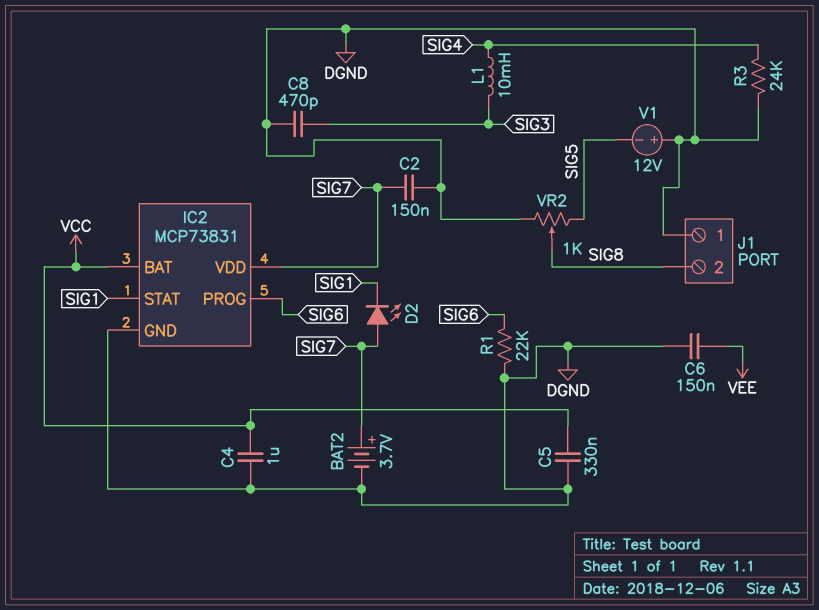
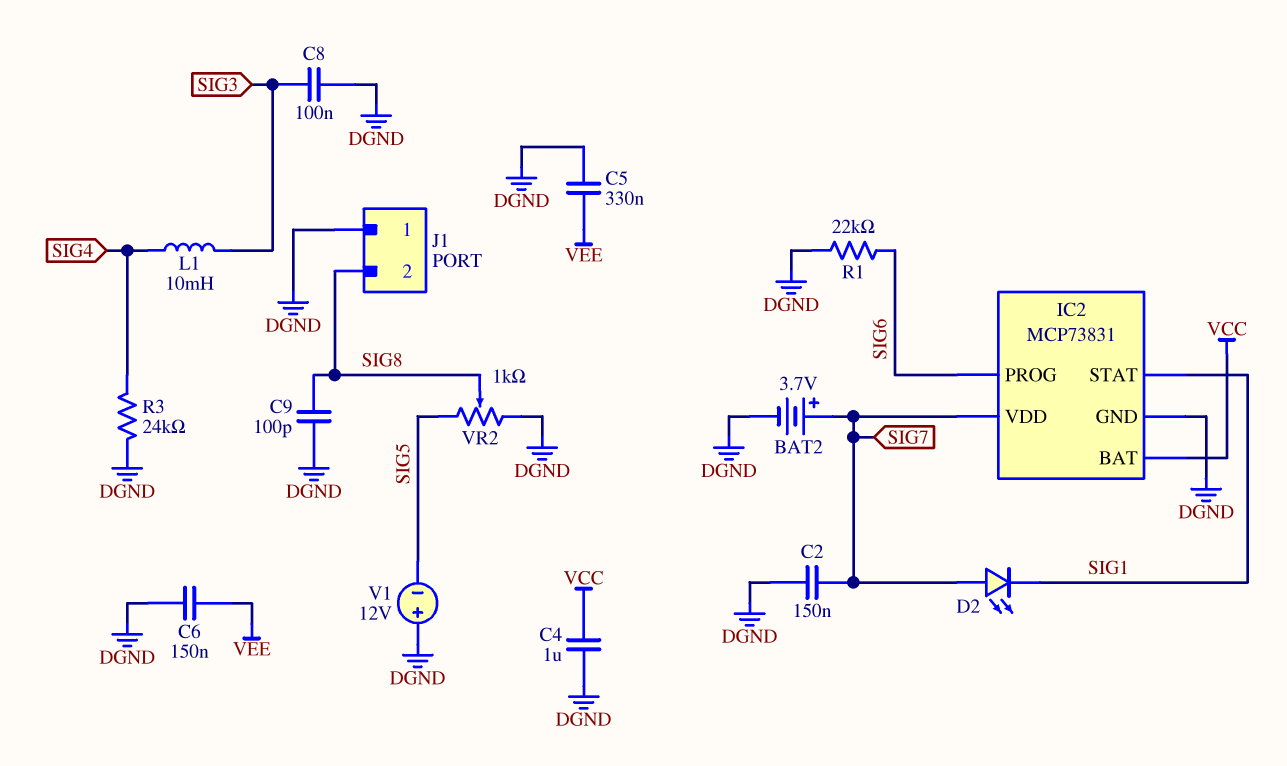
C5: 330nF (DGND, VCC) -> 330nF (DGND, VEE)
C8: 470pF (DGND, SIG3) -> 100nF (DGND, SIG3)
C9: none -> 100pF (DGND, SIG8)

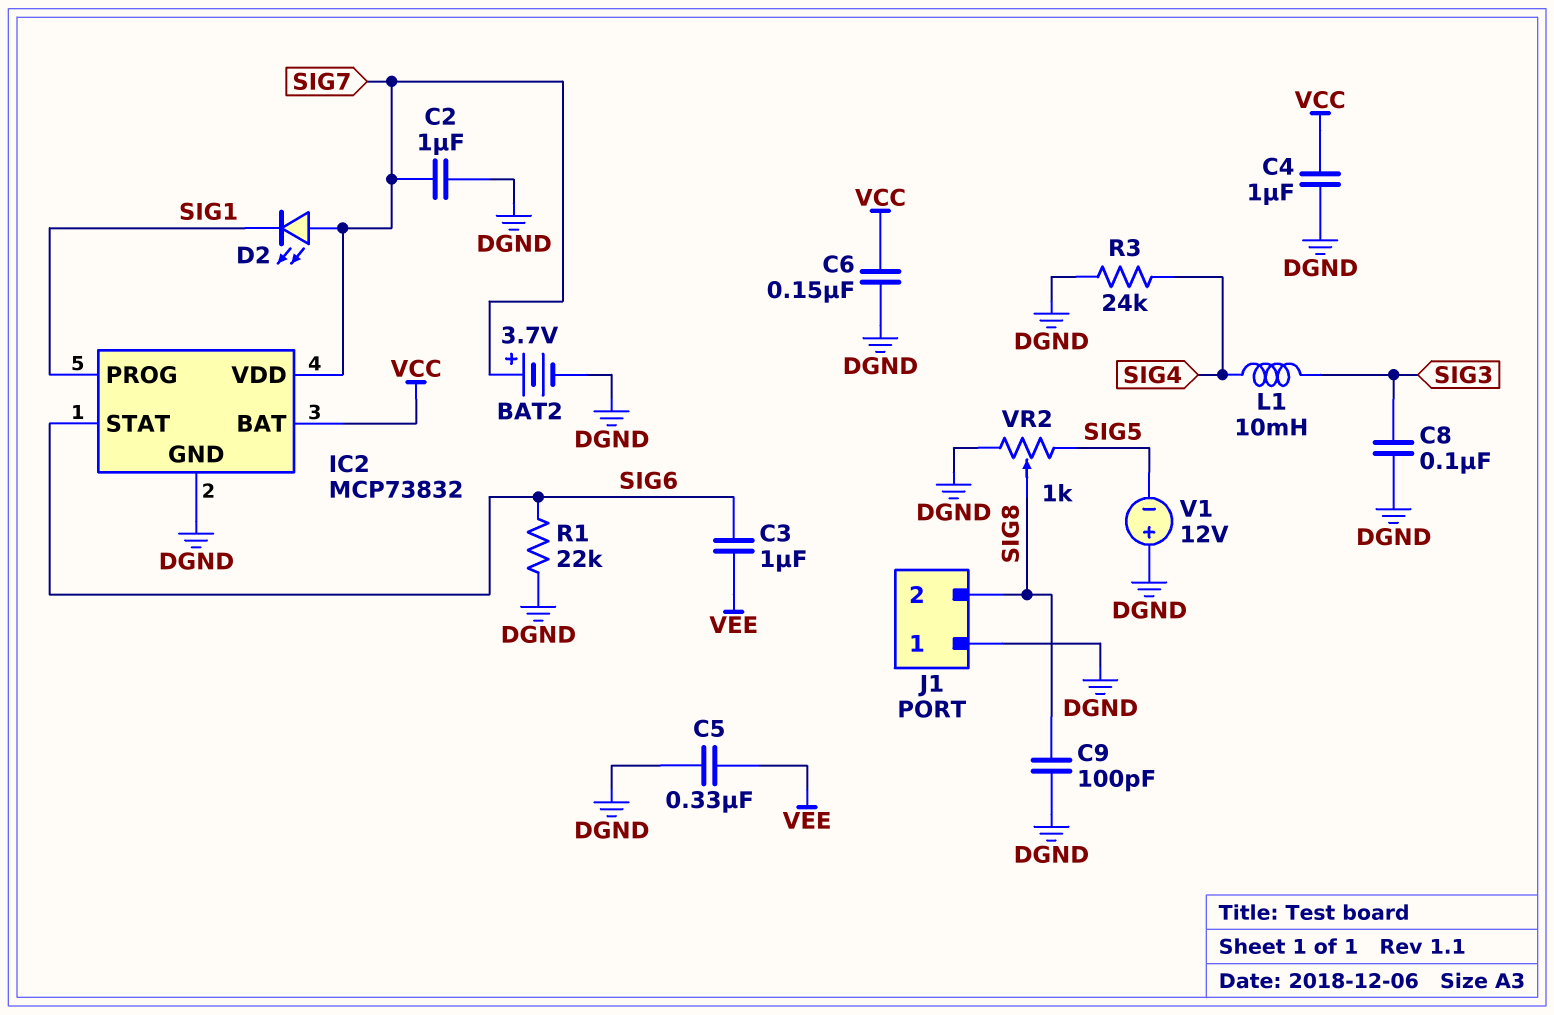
C2: 150nF (DGND, SIG7) -> 1uF (DGND, SIG7)
C3: none -> 1uF (SIG6, VEE)
C6: 150nF (DGND, VEE) -> 150nF (DGND, VCC)
IC2: MCP73831 -> MCP73832
IC2 pin PROG: SIG6 -> SIG1
IC2 pin STAT: SIG1 -> SIG6

